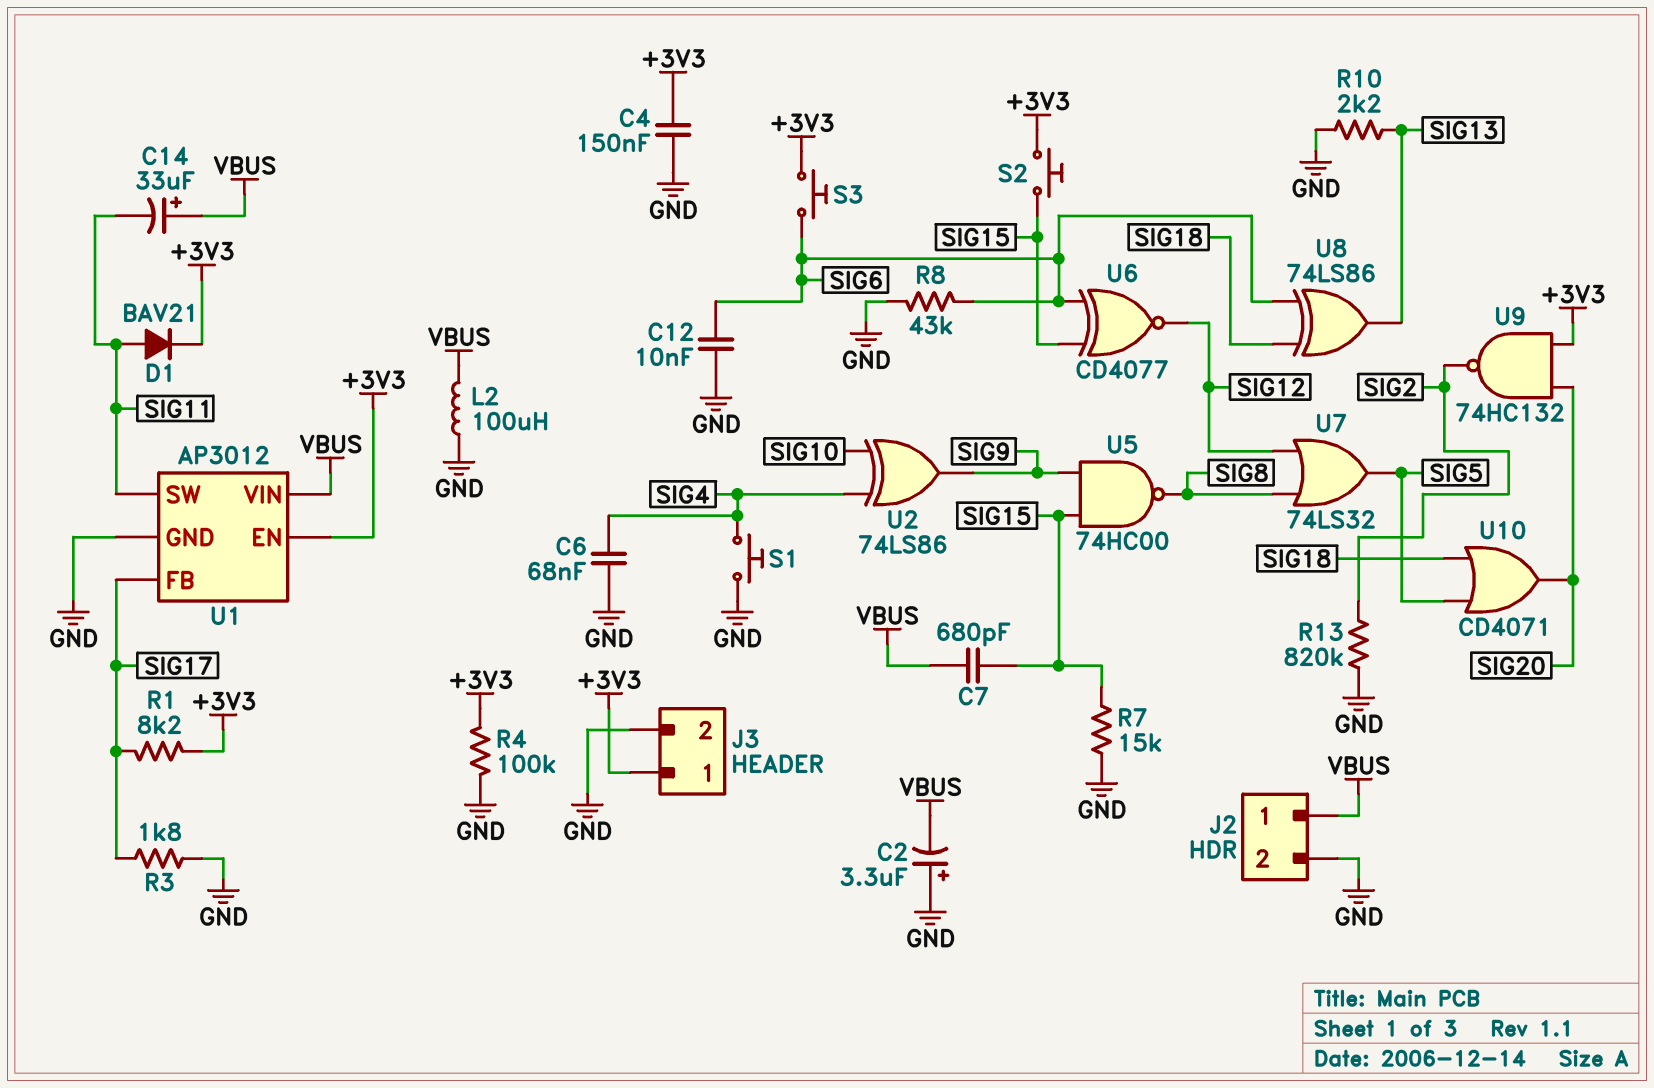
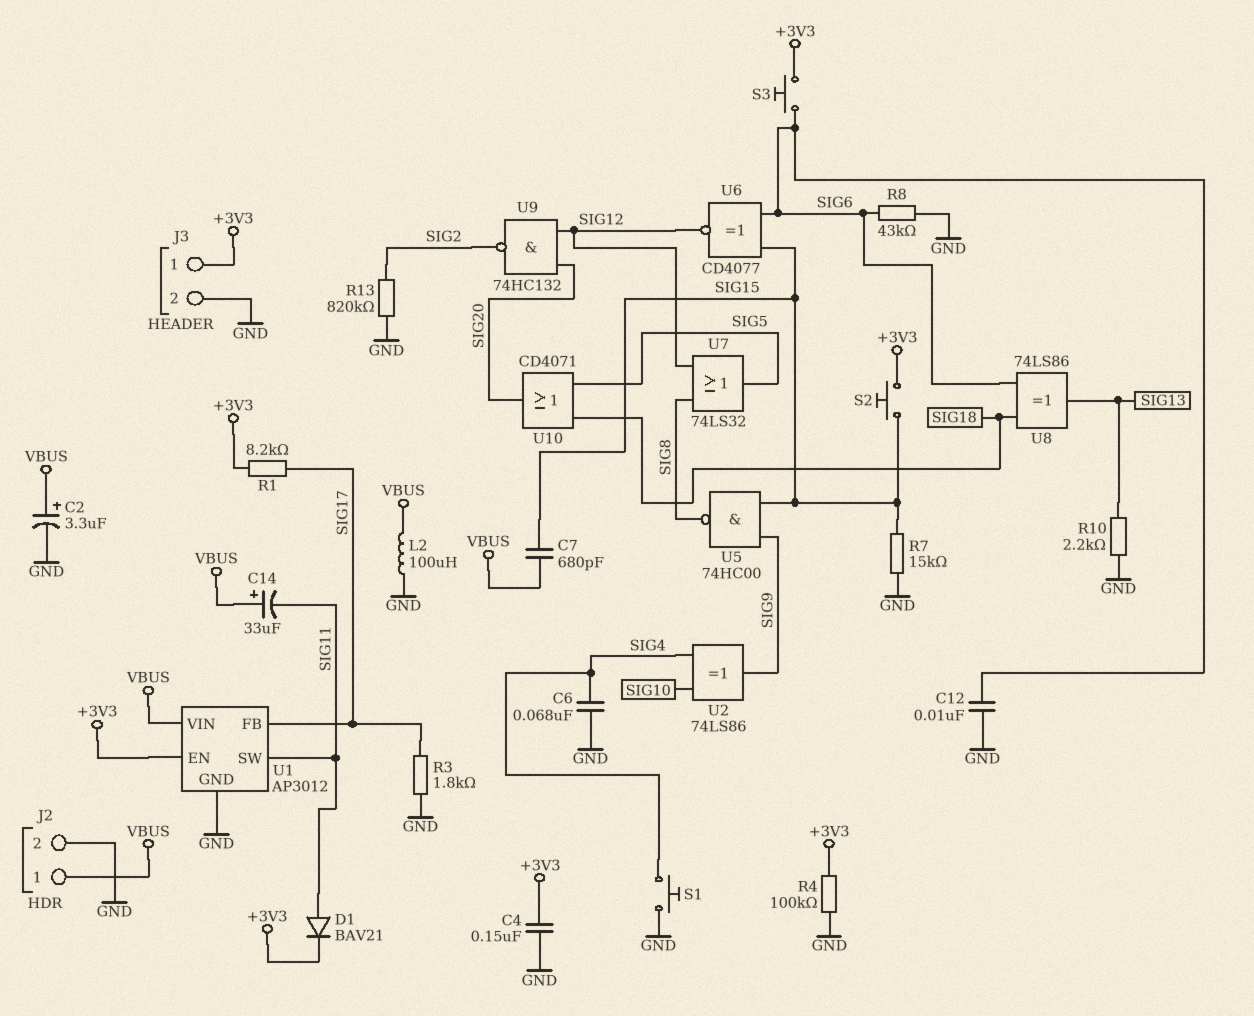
C2: 3.3uF (plus GND, minus VBUS) -> 3.3uF (plus VBUS, minus GND)
U9: NAND 74HC132 (in +3V3, in SIG20, out SIG2) -> NAND 74HC132 (in SIG12, in SIG20, out SIG2)

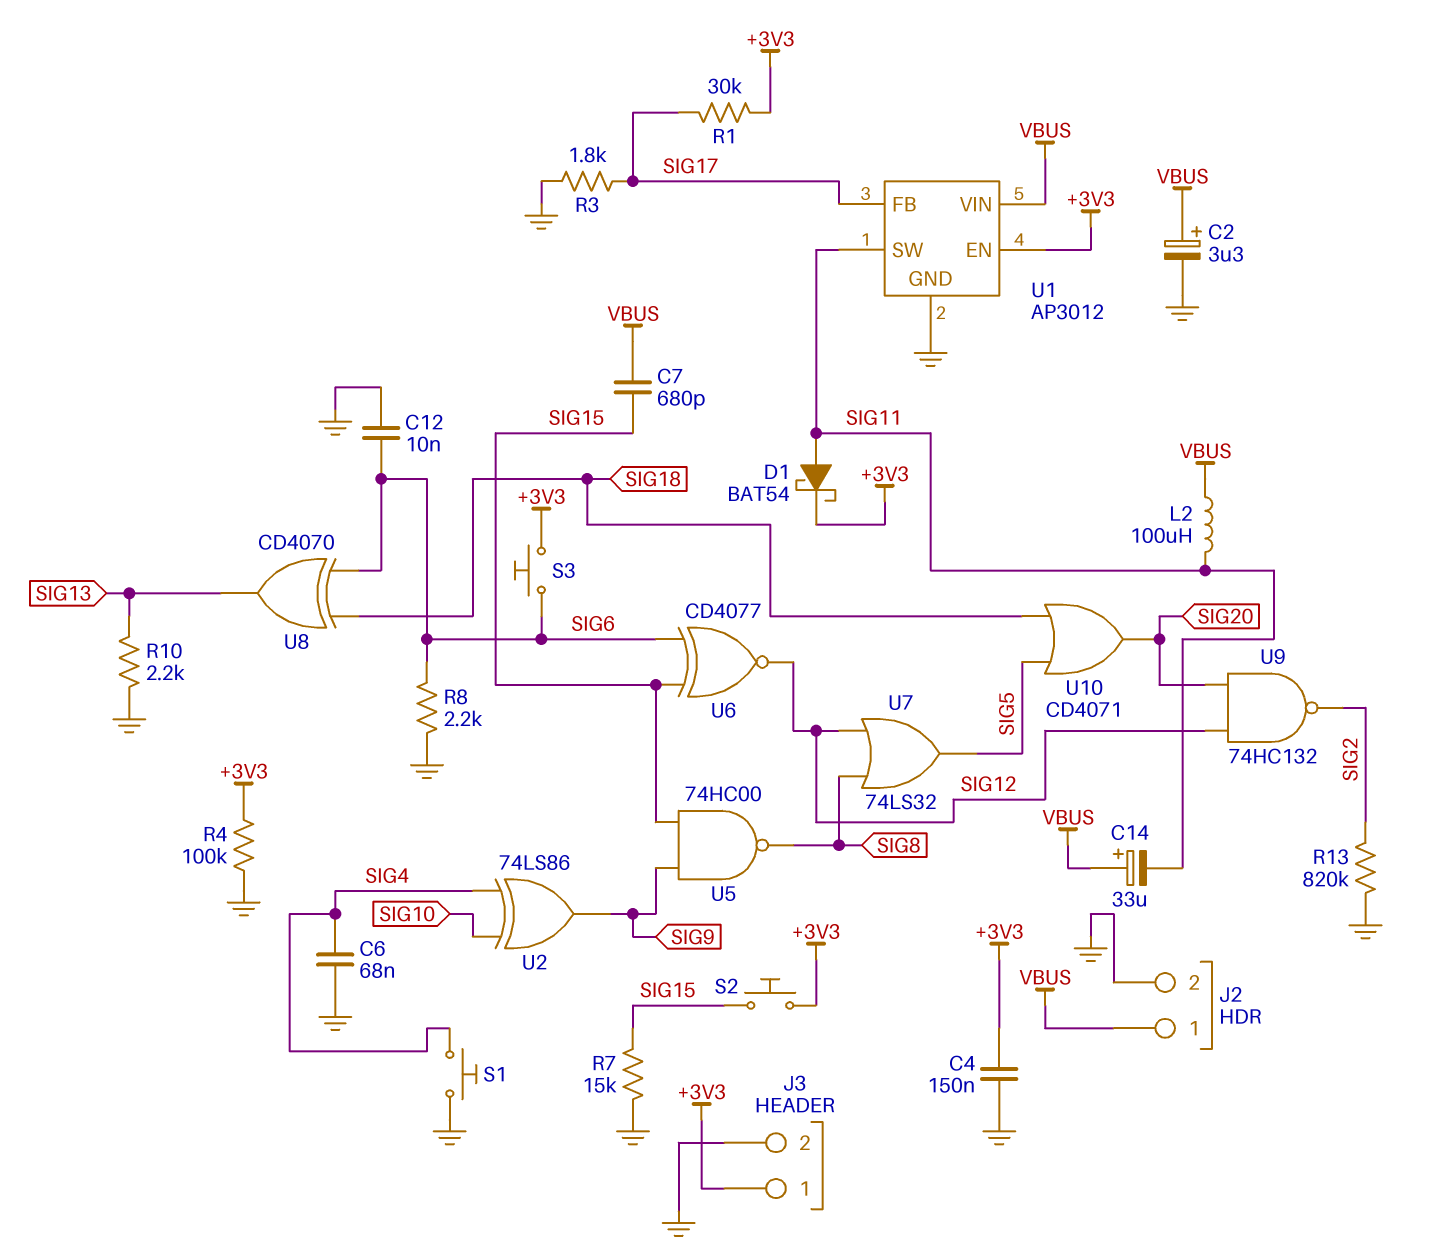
D1: diode BAV21 (A SIG11, K +3V3) -> schottky BAT54 (A SIG11, K +3V3)
L2: 100uH (GND, VBUS) -> 100uH (SIG11, VBUS)
R1: 8.2k (+3V3, SIG17) -> 30k (+3V3, SIG17)
R8: 43k (GND, SIG6) -> 2.2k (GND, SIG6)
U8: XOR 74LS86 (in SIG6, in SIG18, out SIG13) -> XOR CD4070 (in SIG6, in SIG18, out SIG13)

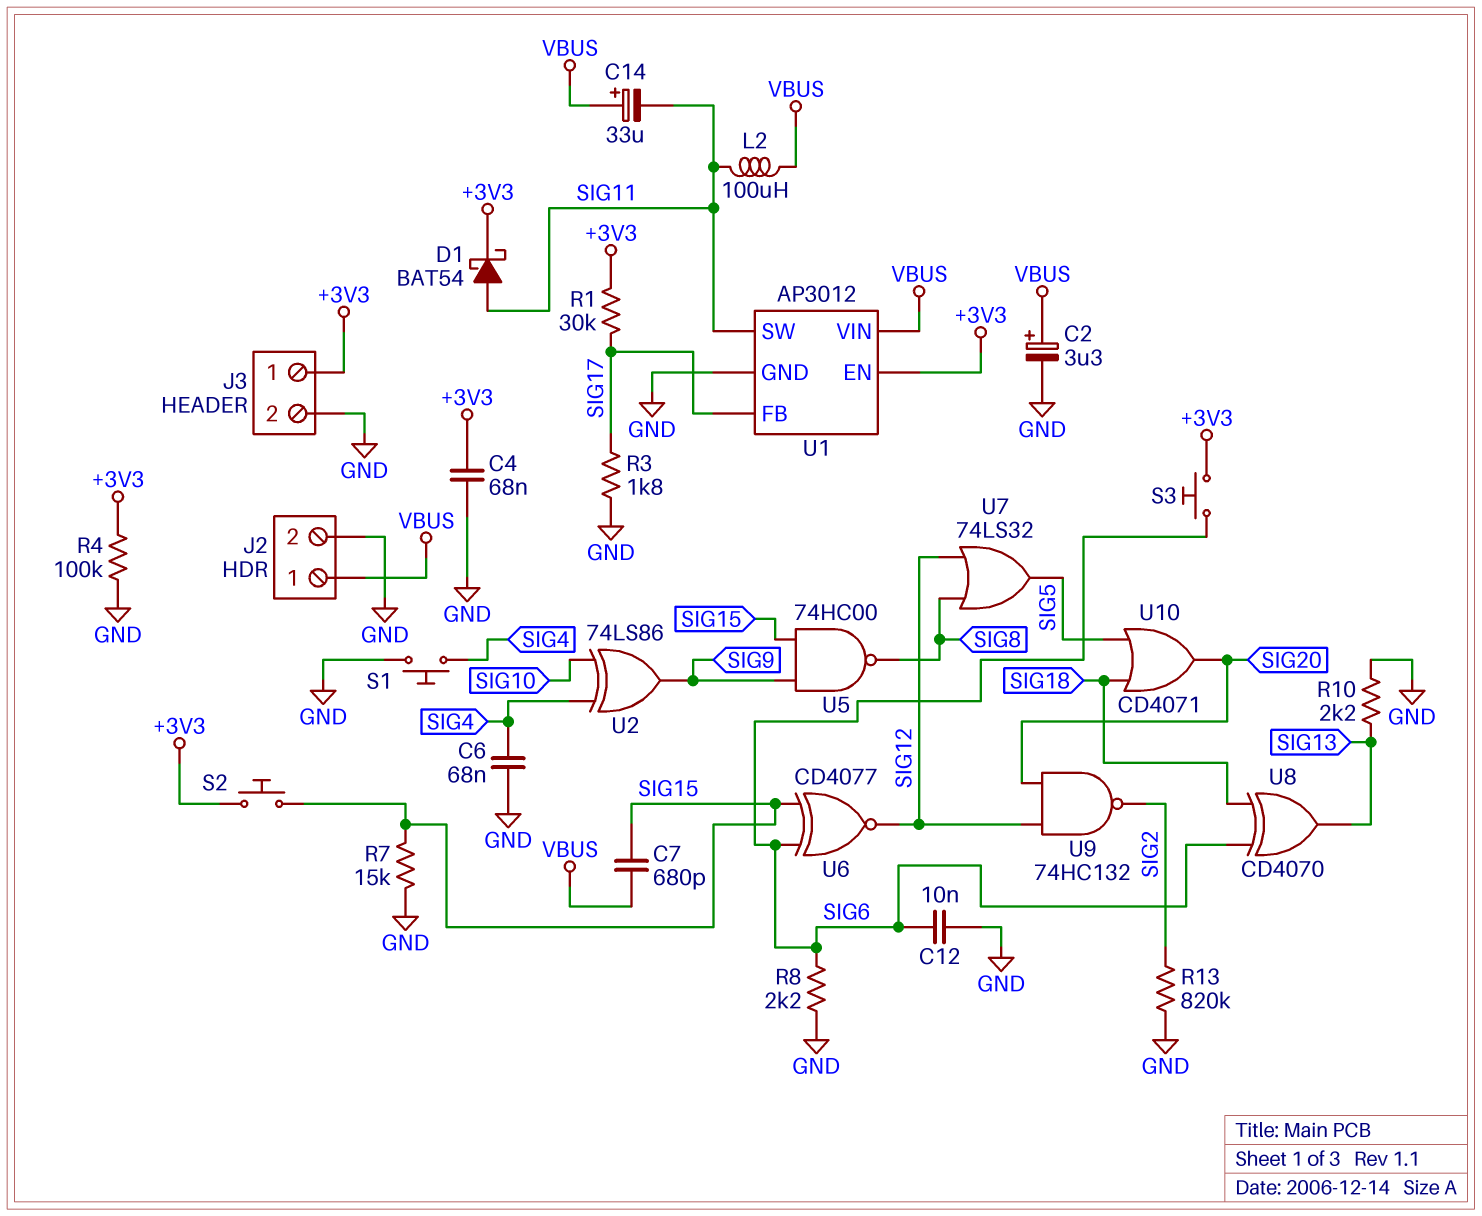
C4: 150nF (+3V3, GND) -> 68nF (+3V3, GND)

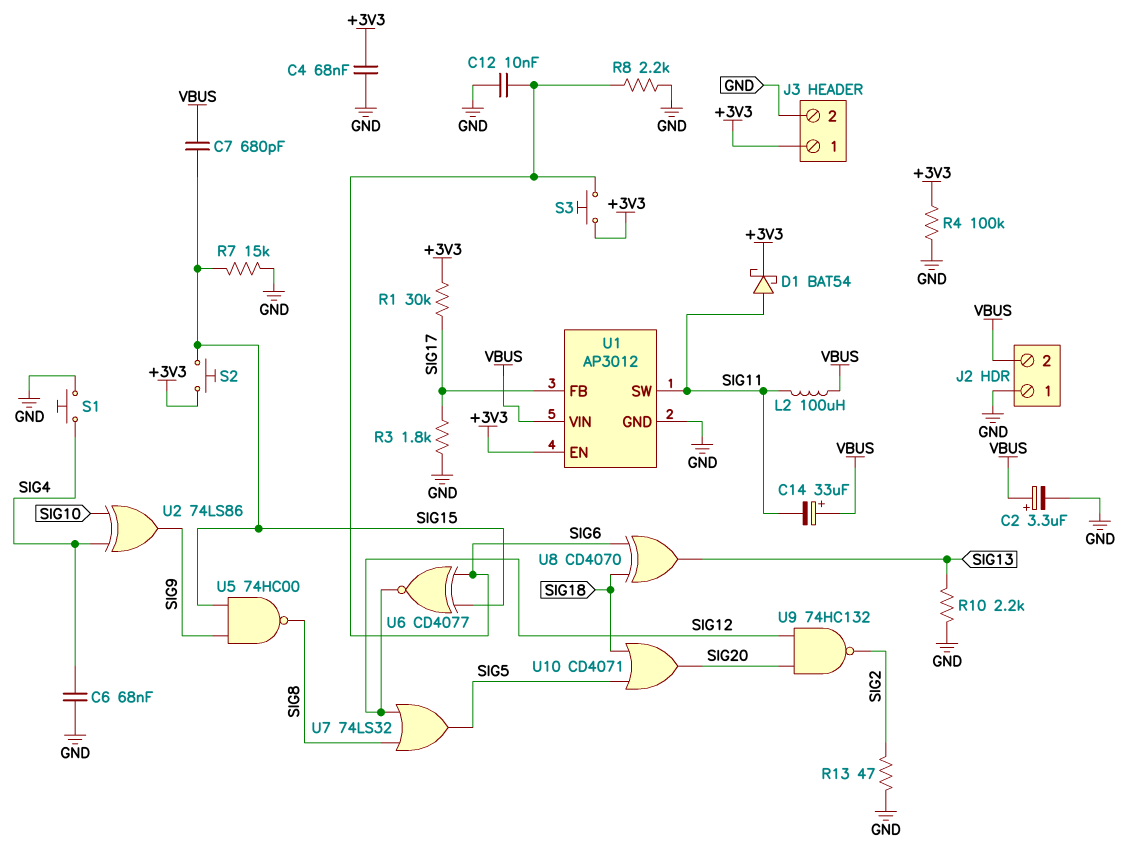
J2 pin 1: VBUS -> GND
J2 pin 2: GND -> VBUS
R13: 820k (GND, SIG2) -> 47 (GND, SIG2)

